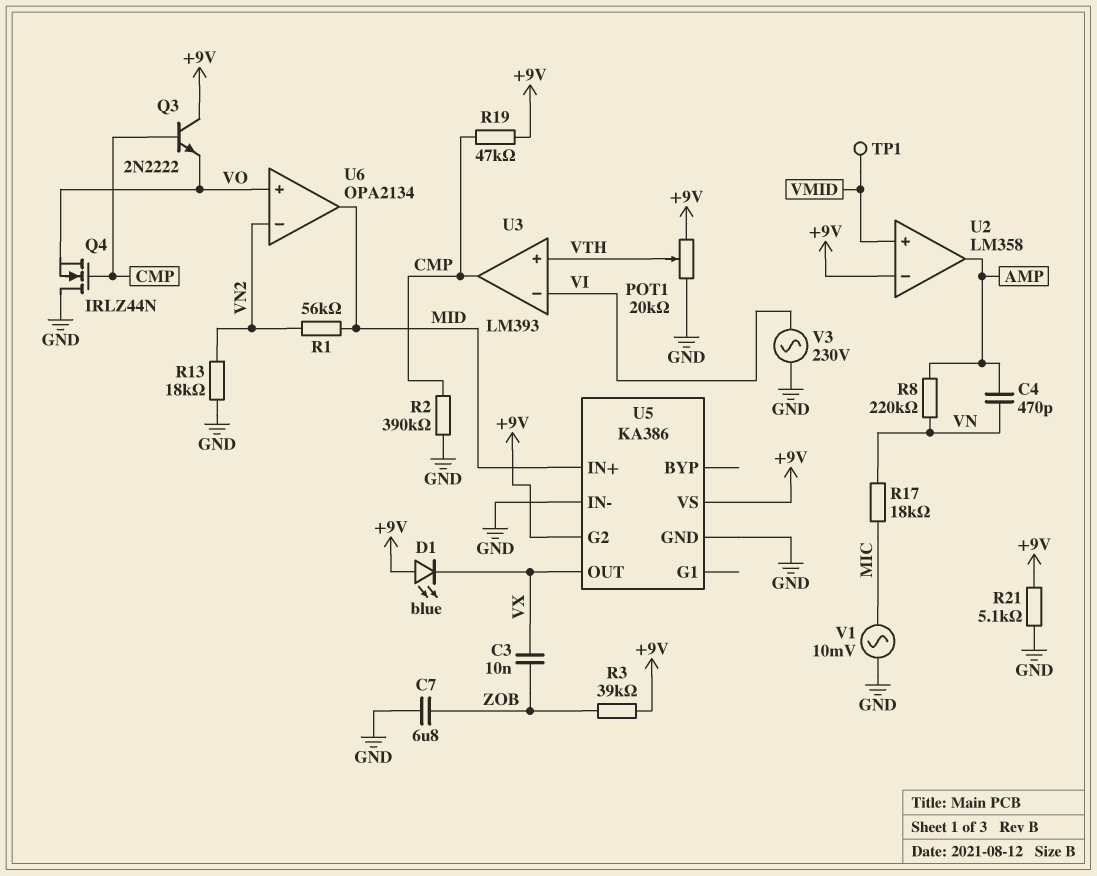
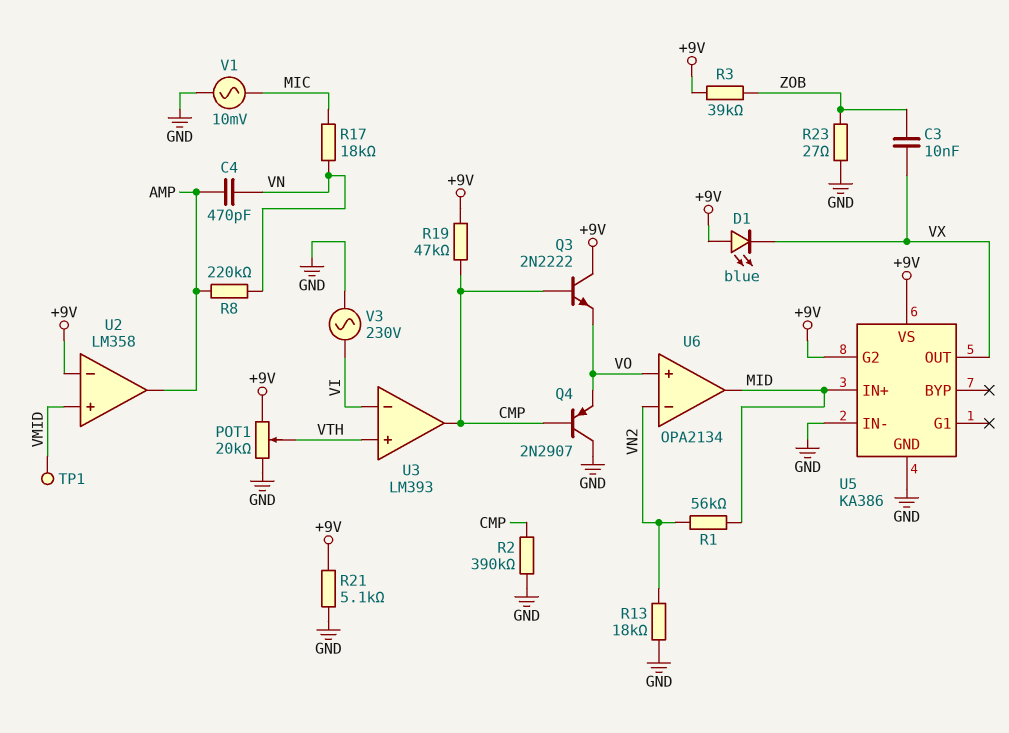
C7: 6.8uF (GND, ZOB) -> none
Q4: NMOS IRLZ44N (G CMP, D GND, S VO) -> PNP 2N2907 (B CMP, C GND, E VO)
R23: none -> 27 (GND, ZOB)

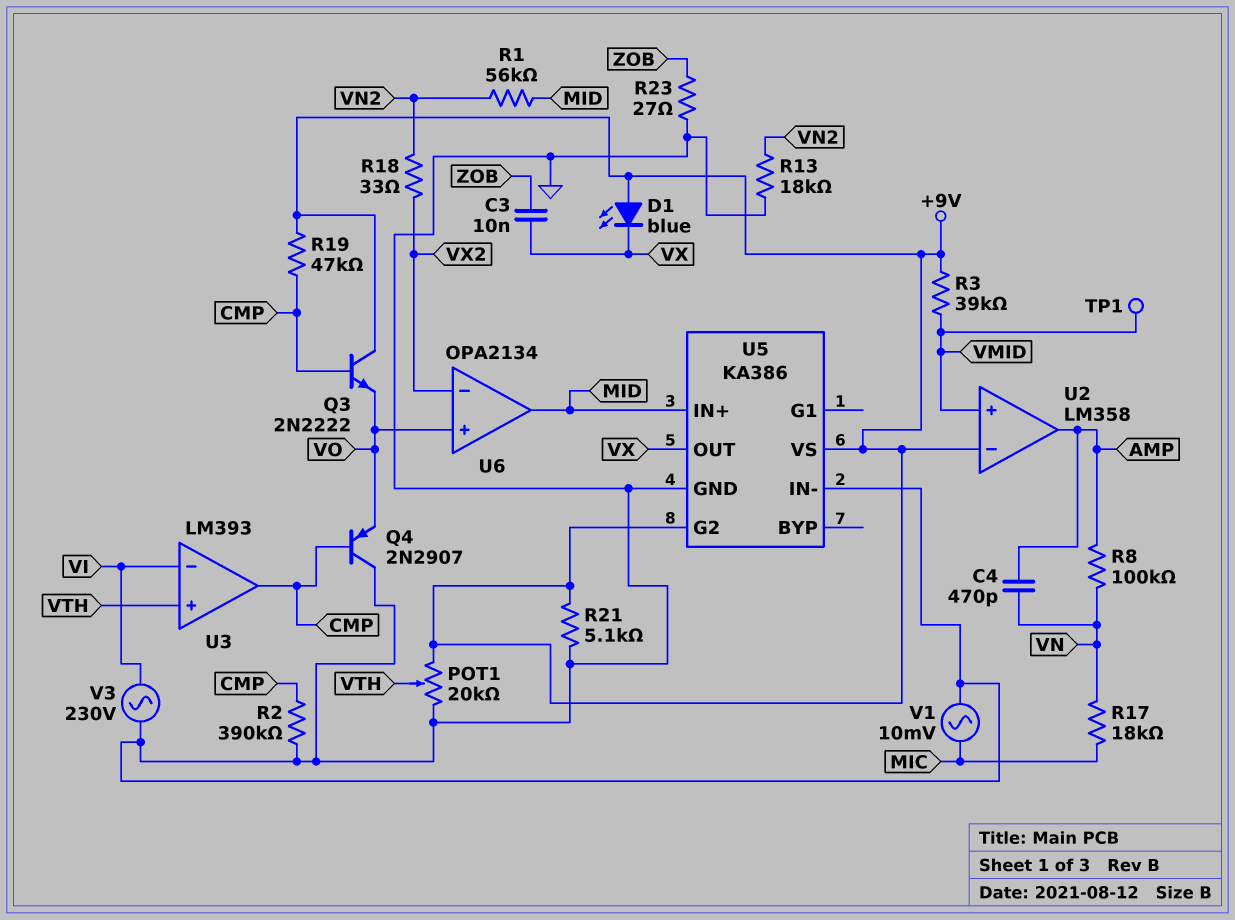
R3: 39k (+9V, ZOB) -> 39k (+9V, VMID)
R8: 220k (AMP, VN) -> 100k (AMP, VN)
R18: none -> 33 (VN2, VX2)
U6 pin in-: VN2 -> VX2

